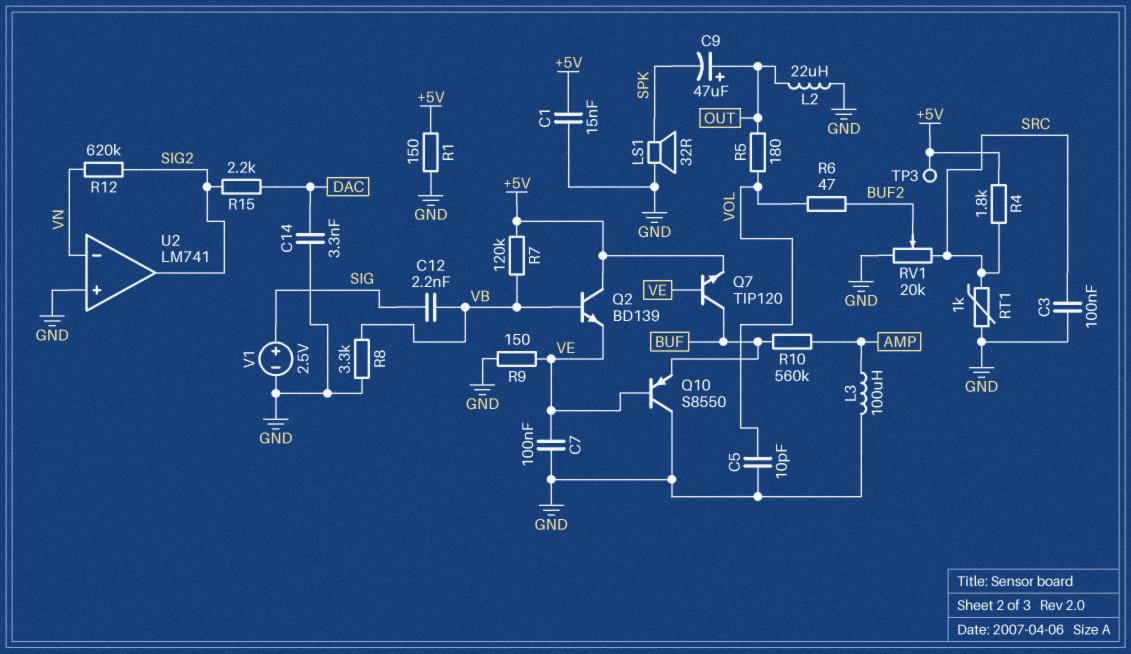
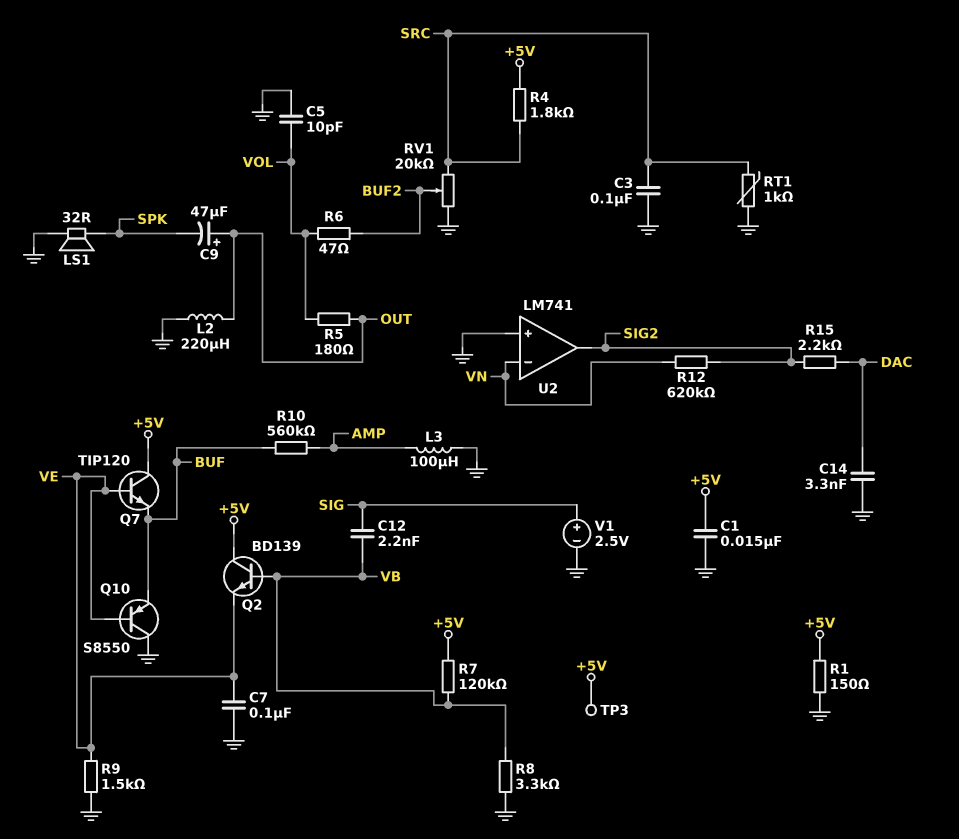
L2: 22uH (GND, OUT) -> 220uH (GND, OUT)
Q7: NPN TIP120 (B VE, C BUF, E +5V) -> NPN TIP120 (B VE, C +5V, E BUF)
R9: 150 (GND, VE) -> 1.5k (GND, VE)

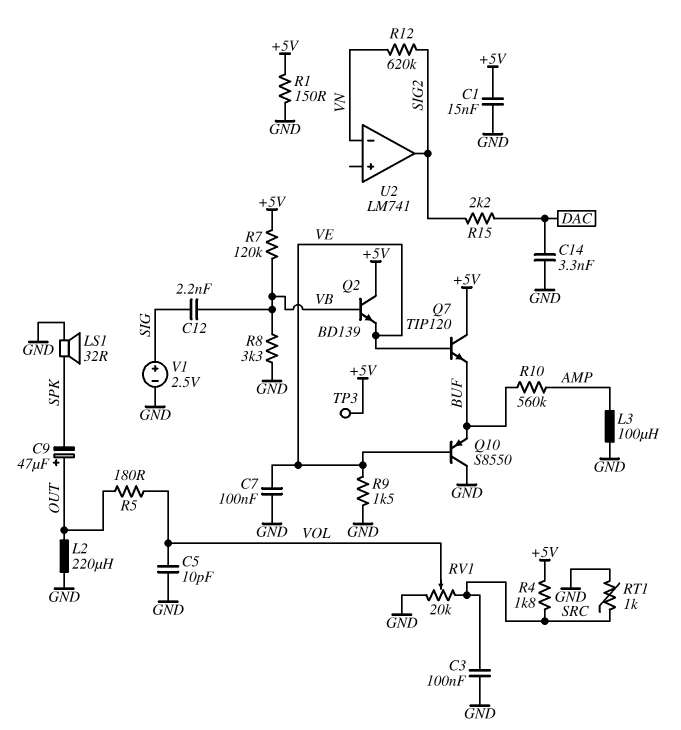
R6: 47 (BUF2, VOL) -> none
RV1: 20k (GND, SRC, wiper BUF2) -> 20k (GND, SRC, wiper VOL)
U2 pin in+: GND -> none

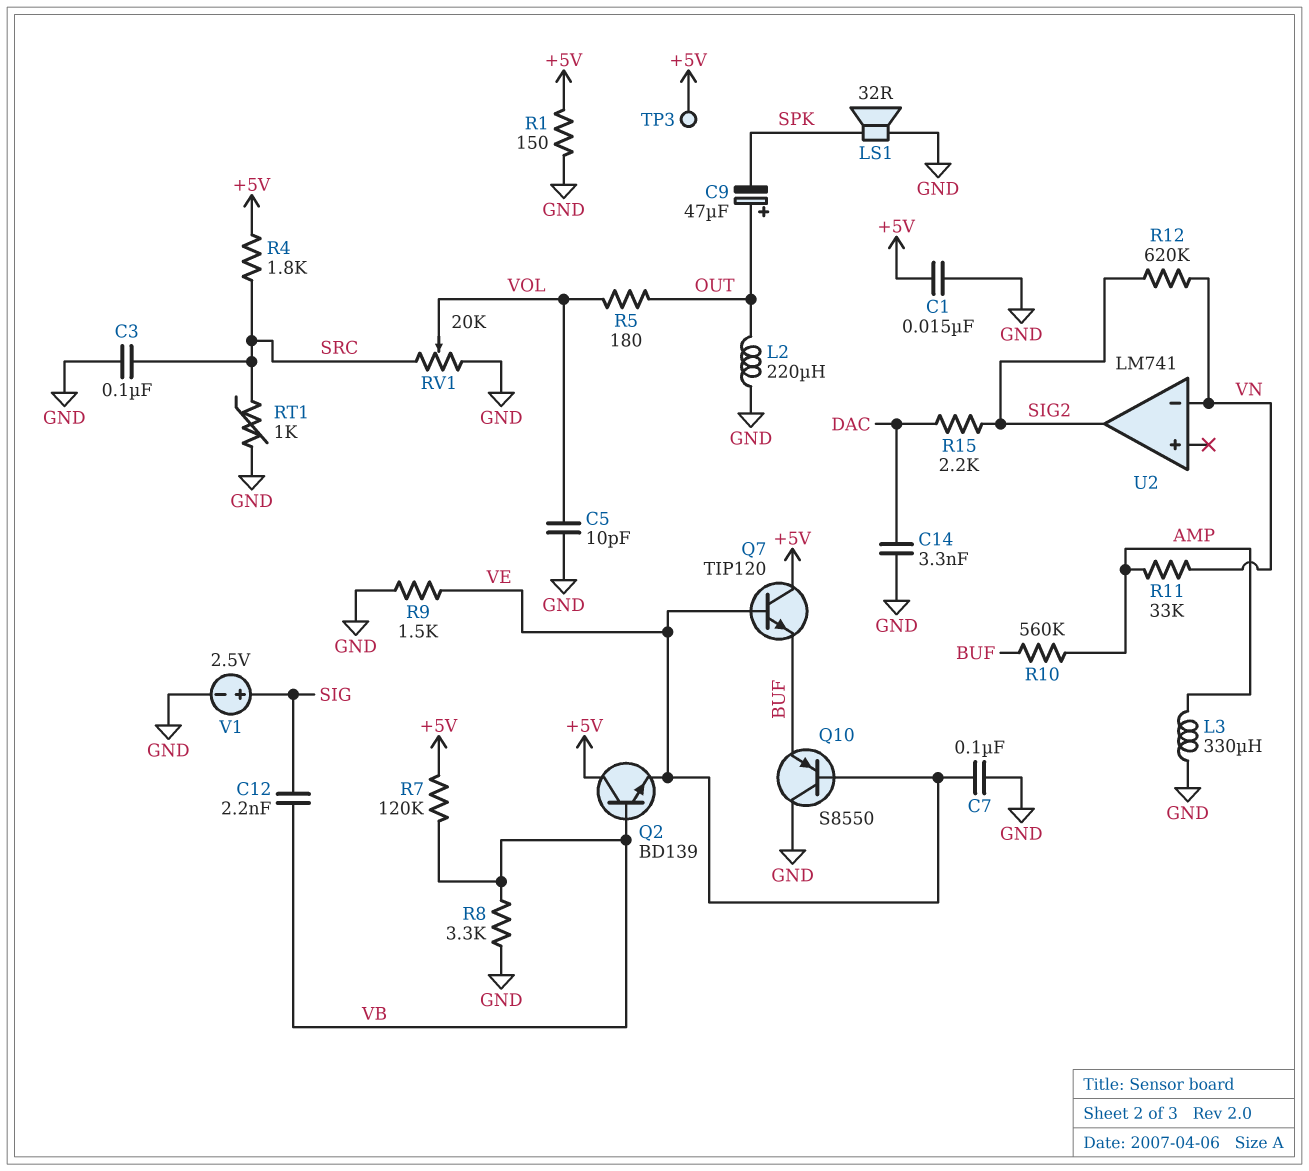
L3: 100uH (AMP, GND) -> 330uH (AMP, GND)
R11: none -> 33k (AMP, VN)

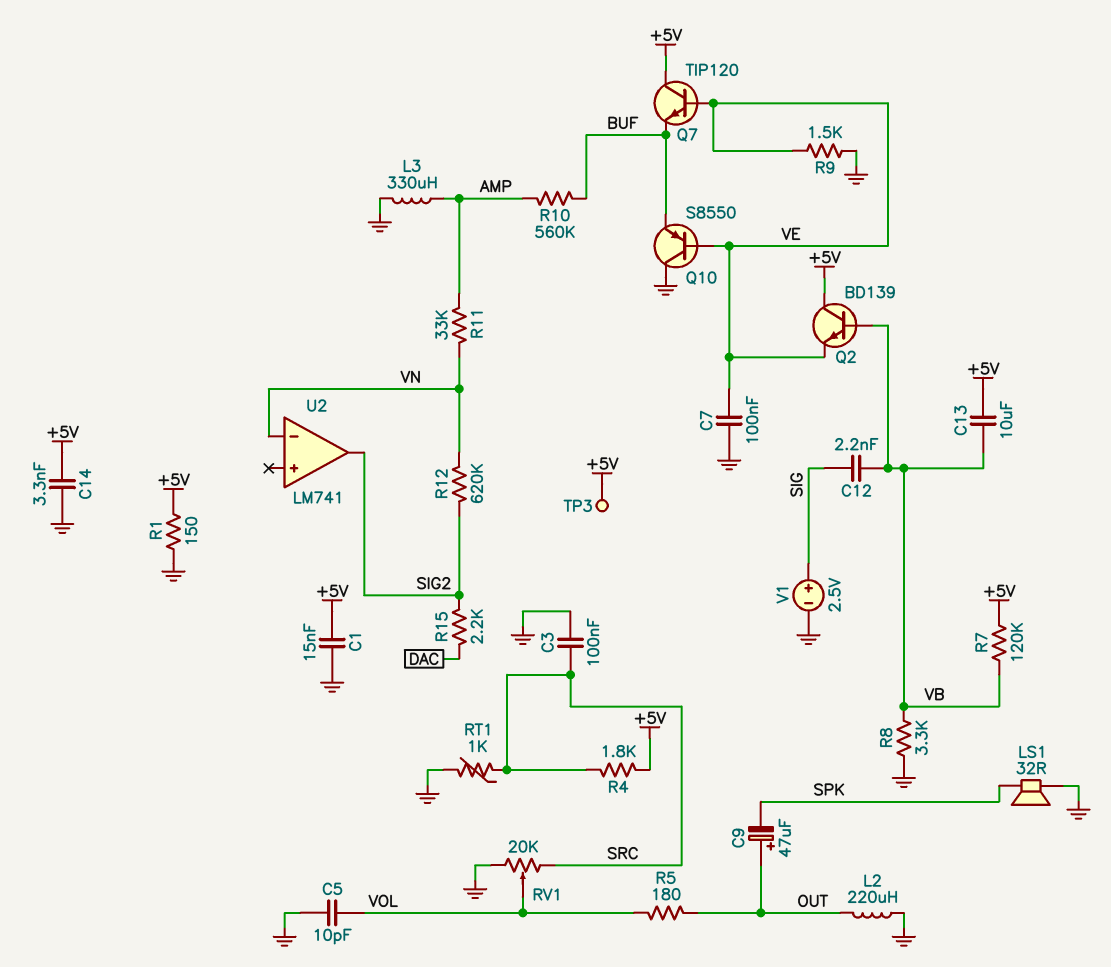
C13: none -> 10uF (+5V, VB)
C14: 3.3nF (DAC, GND) -> 3.3nF (+5V, GND)

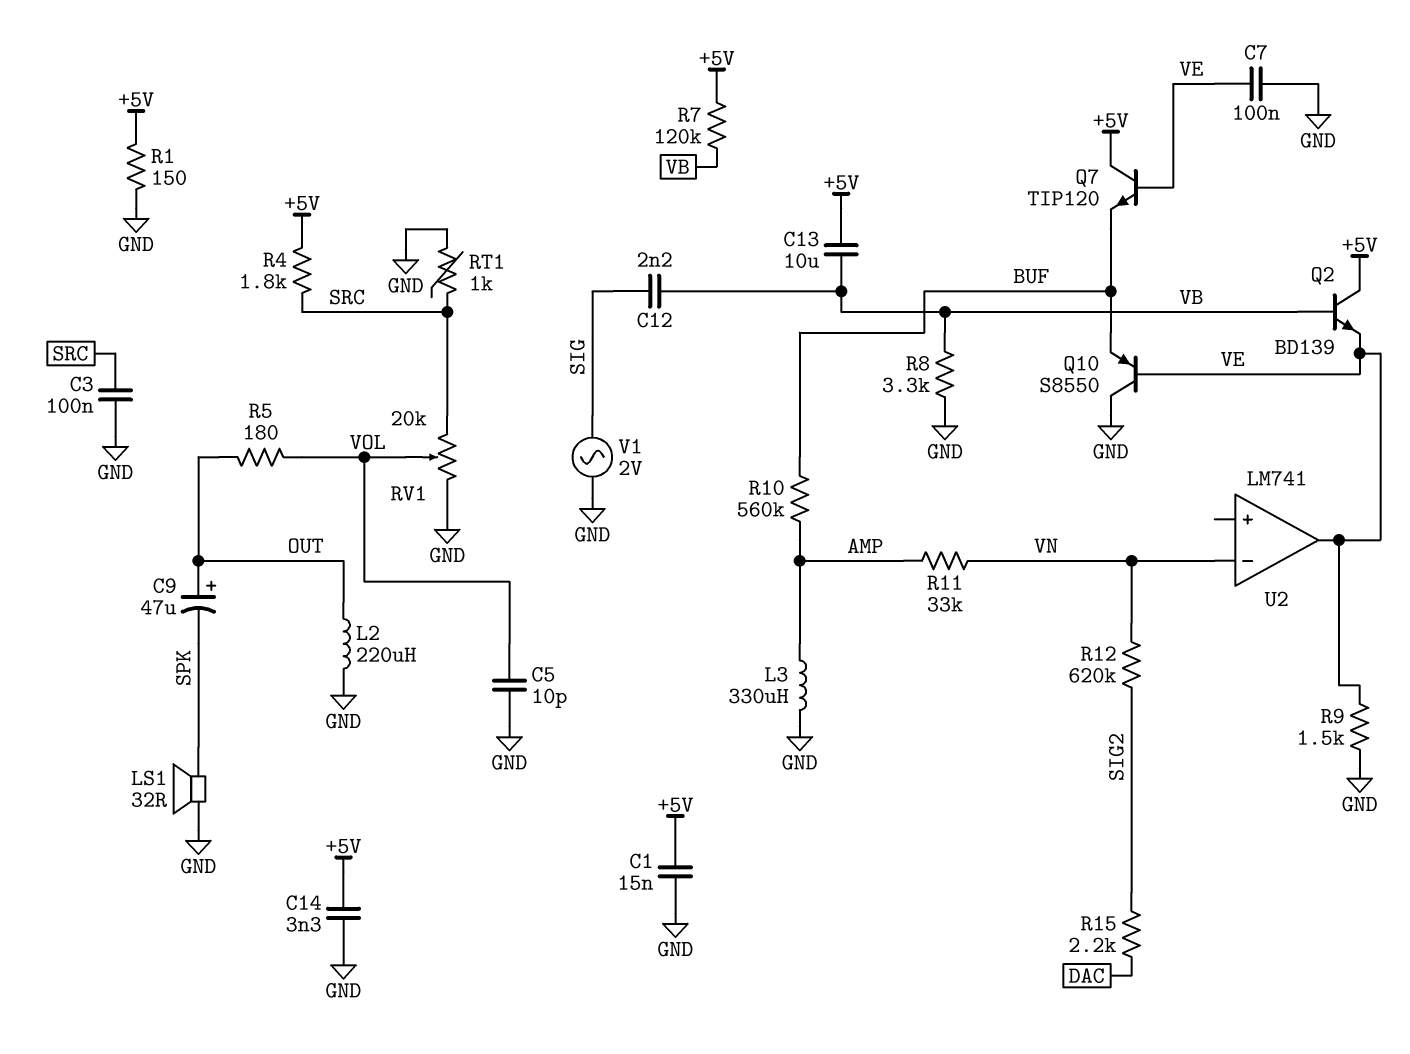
TP3: test point (+5V) -> none
U2 pin out: SIG2 -> VE
V1: 2.5V (plus SIG, minus GND) -> AC 2V (GND, SIG)

